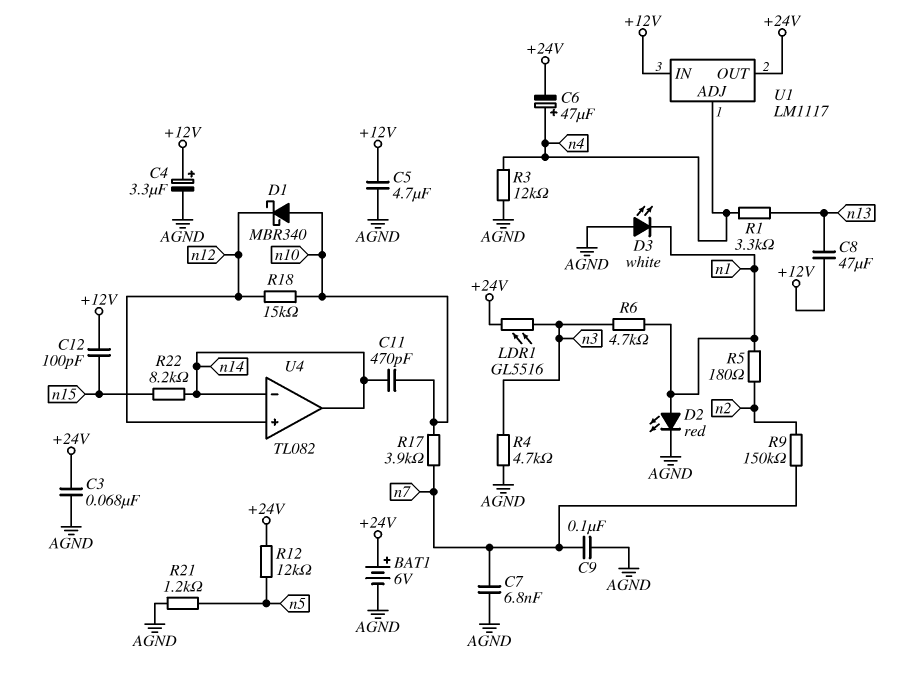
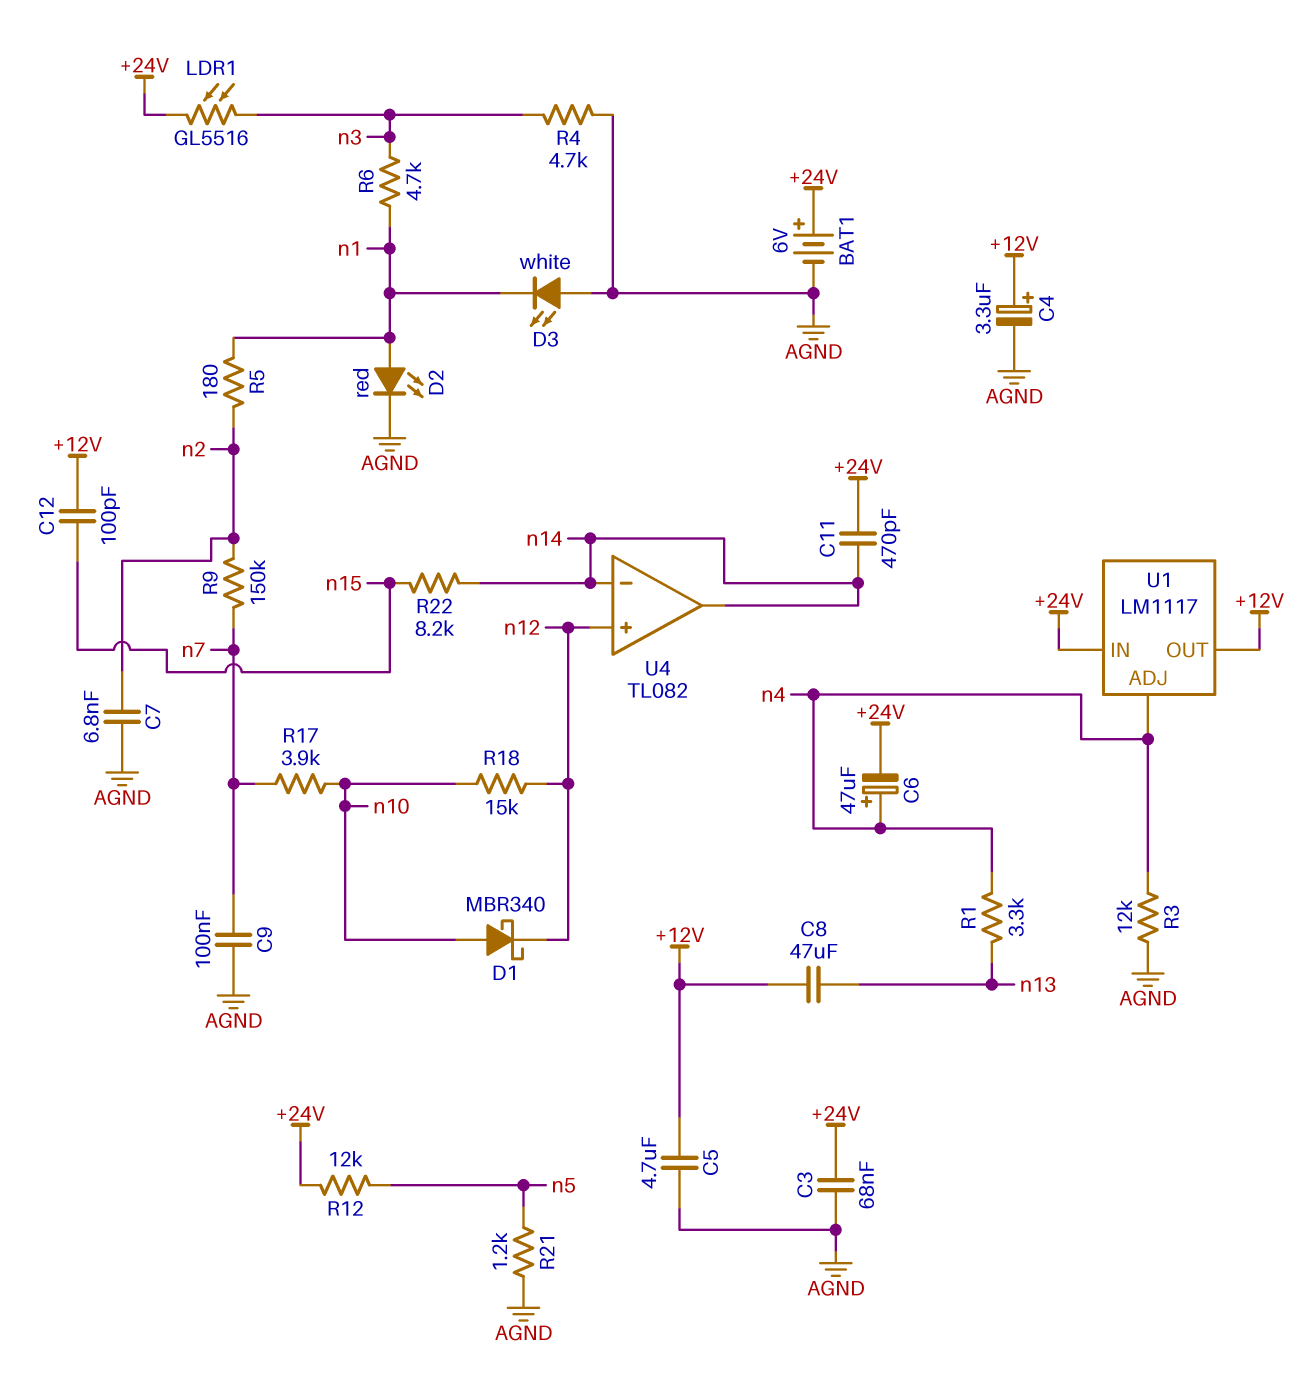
C7: 6.8nF (AGND, n7) -> 6.8nF (AGND, n2)
C11: 470pF (n10, n14) -> 470pF (+24V, n14)
U1 pin IN: +12V -> +24V
U1 pin OUT: +24V -> +12V

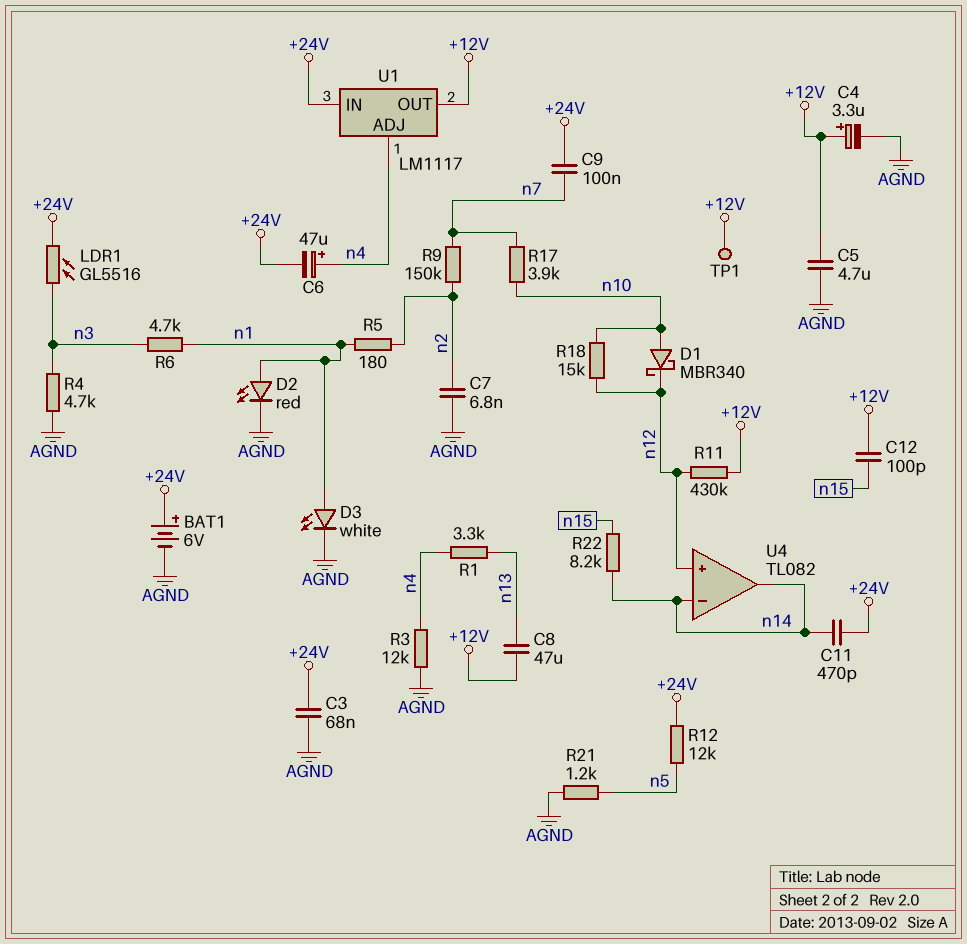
C9: 100nF (AGND, n7) -> 100nF (+24V, n7)
D3: LED white (A AGND, K n1) -> LED white (A n1, K AGND)
R11: none -> 430k (+12V, n12)
TP1: none -> test point (+12V)

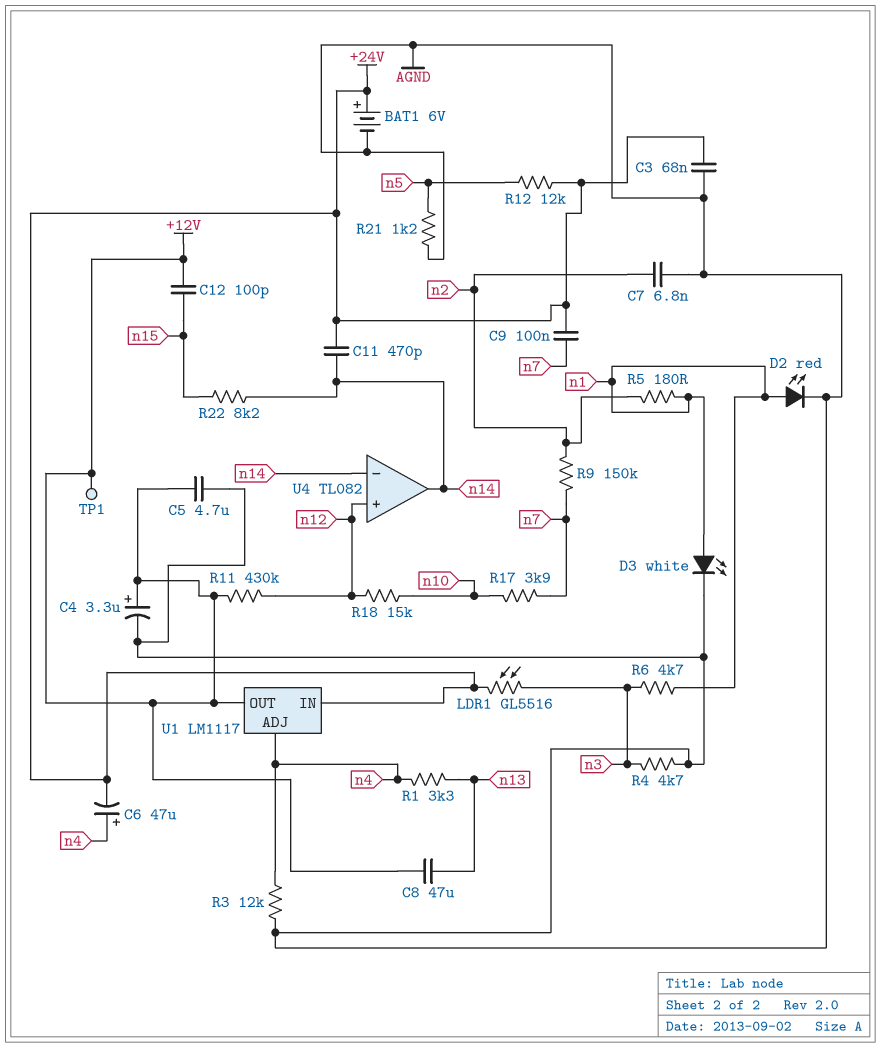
D1: schottky MBR340 (A n10, K n12) -> none

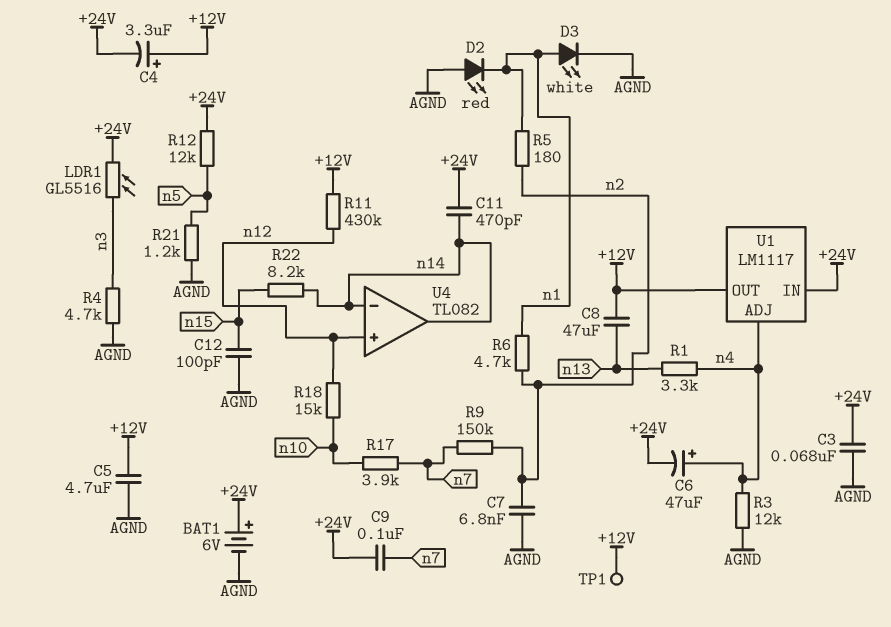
C4: 3.3uF (plus +12V, minus AGND) -> 3.3uF (plus +12V, minus +24V)
C12: 100pF (+12V, n15) -> 100pF (AGND, n15)
D2: LED red (A n1, K AGND) -> LED red (A AGND, K n1)
R6: 4.7k (n1, n3) -> 4.7k (n1, n2)

